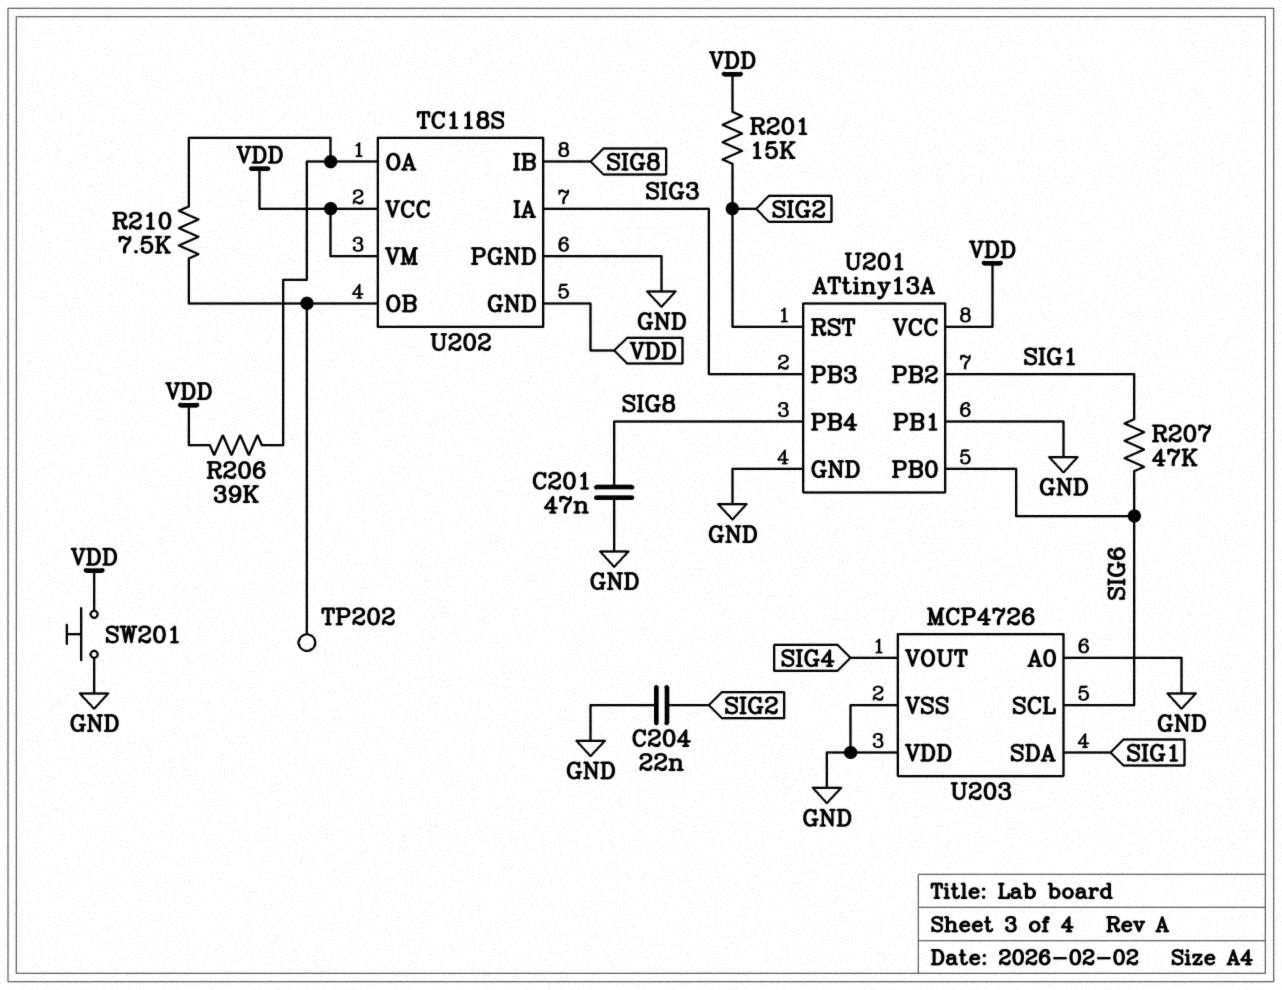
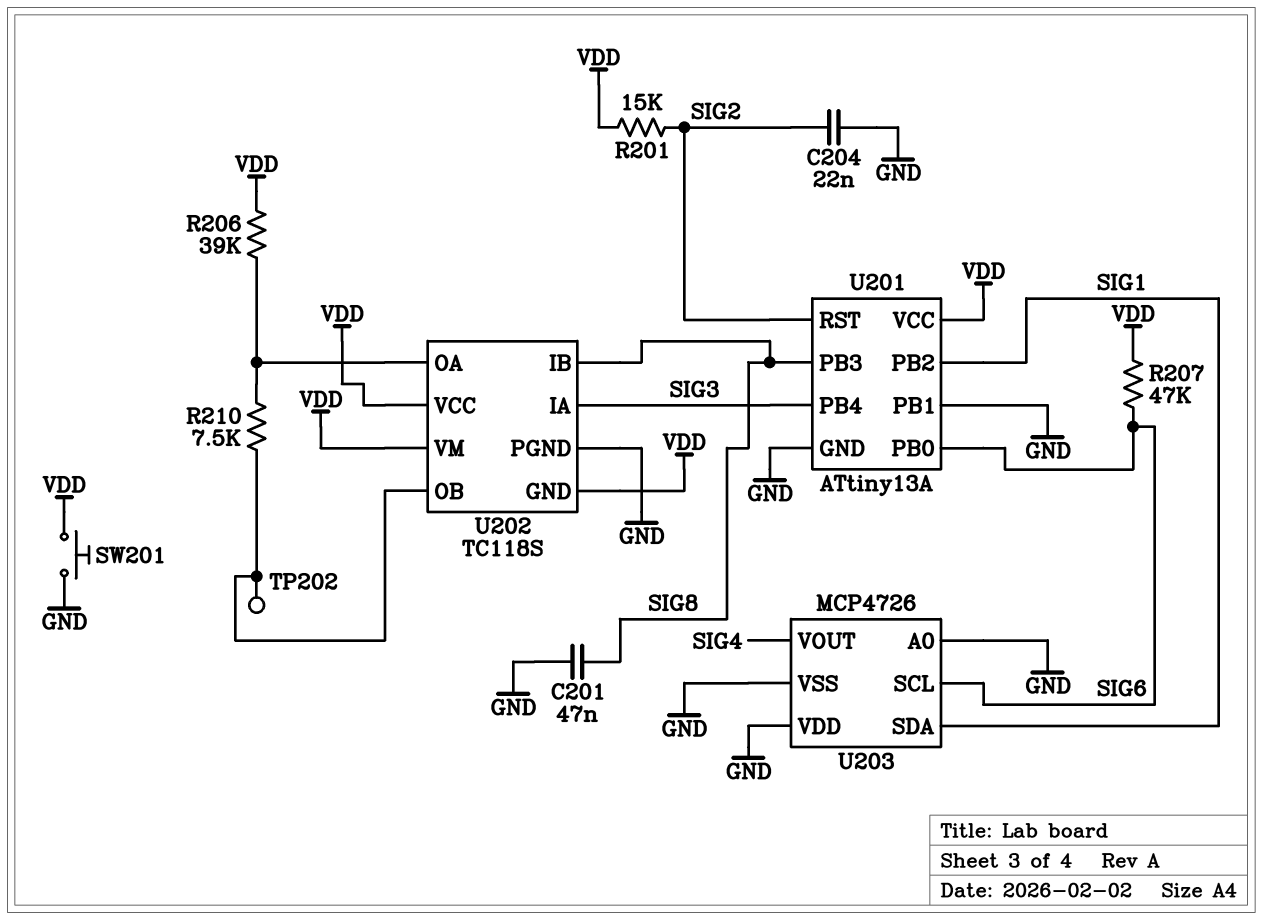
R207: 47k (SIG1, SIG6) -> 47k (SIG6, VDD)
U201 pin PB3: SIG3 -> SIG8
U201 pin PB4: SIG8 -> SIG3

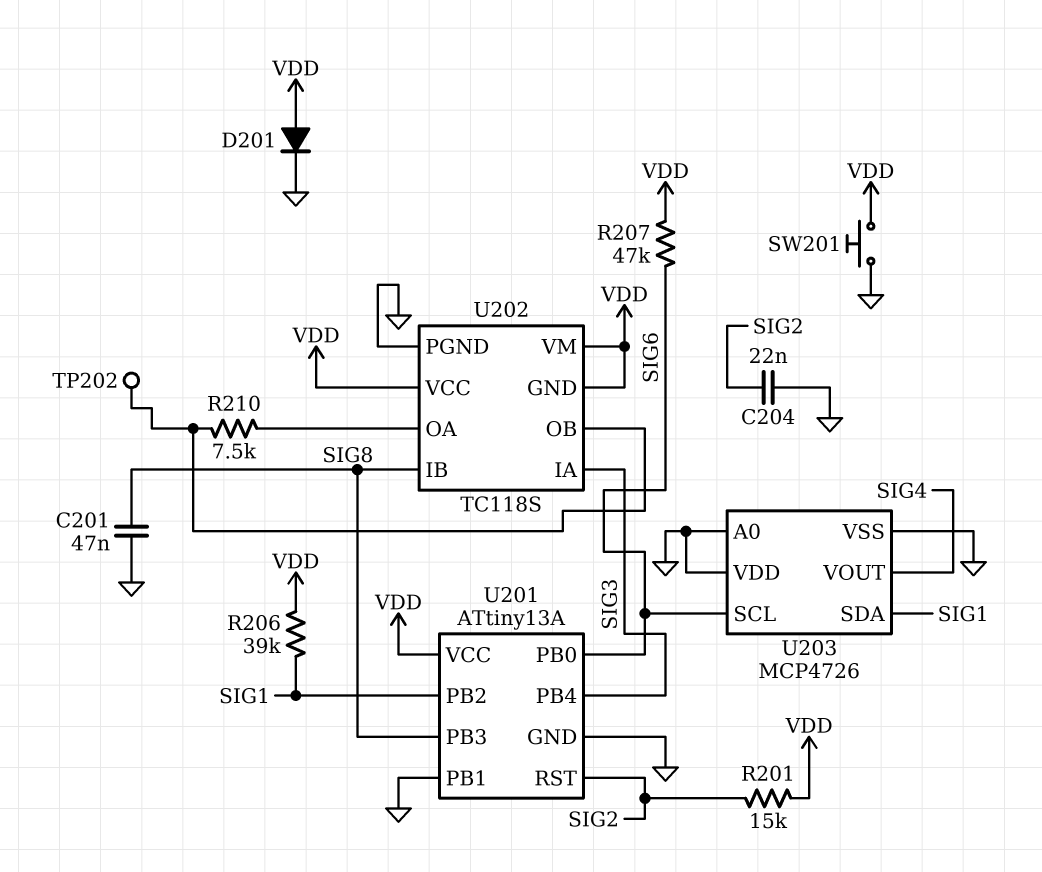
D201: none -> diode (A VDD, K GND)
R206: 39k (U202/OA, VDD) -> 39k (SIG1, VDD)

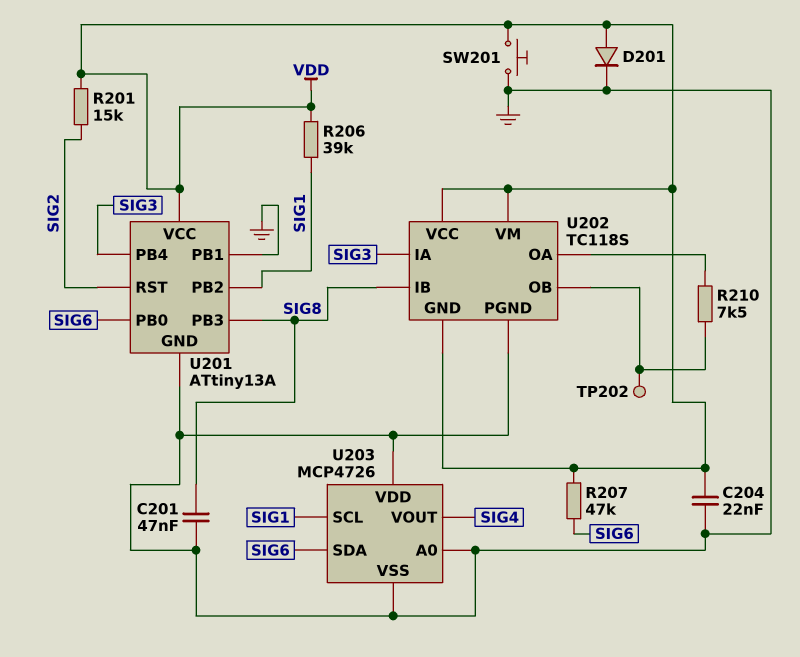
C204: 22nF (GND, SIG2) -> 22nF (GND, VDD)
U203 pin SCL: SIG6 -> SIG1
U203 pin SDA: SIG1 -> SIG6

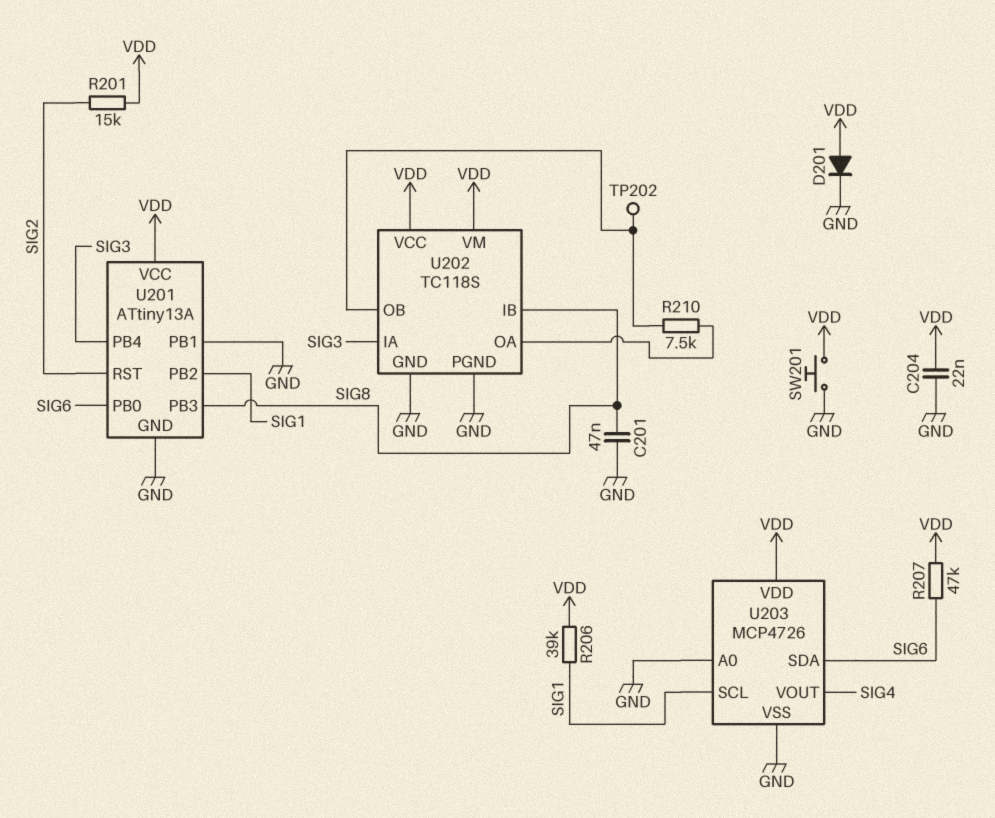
U202 pin GND: VDD -> GND
U203 pin VDD: GND -> VDD

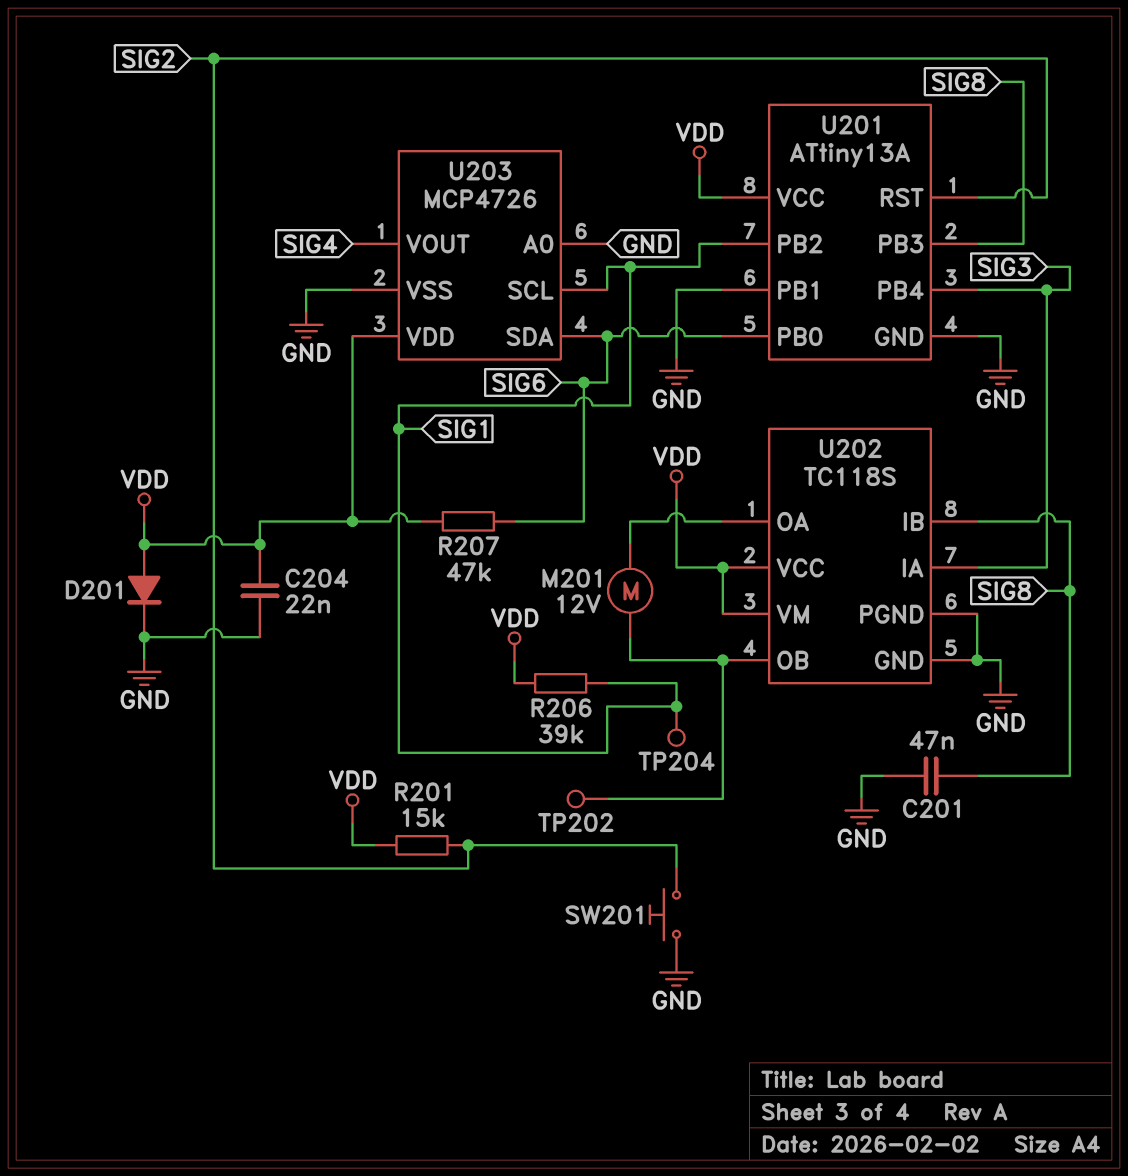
M201: none -> motor 12V (U202/OA, U202/OB)
R210: 7.5k (U202/OA, U202/OB) -> none
SW201: button (GND, VDD) -> button (GND, SIG2)
TP204: none -> test point (SIG1)

